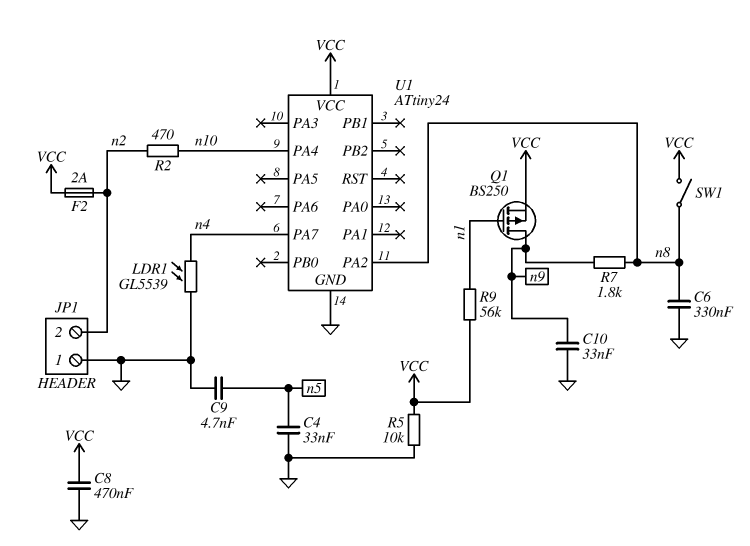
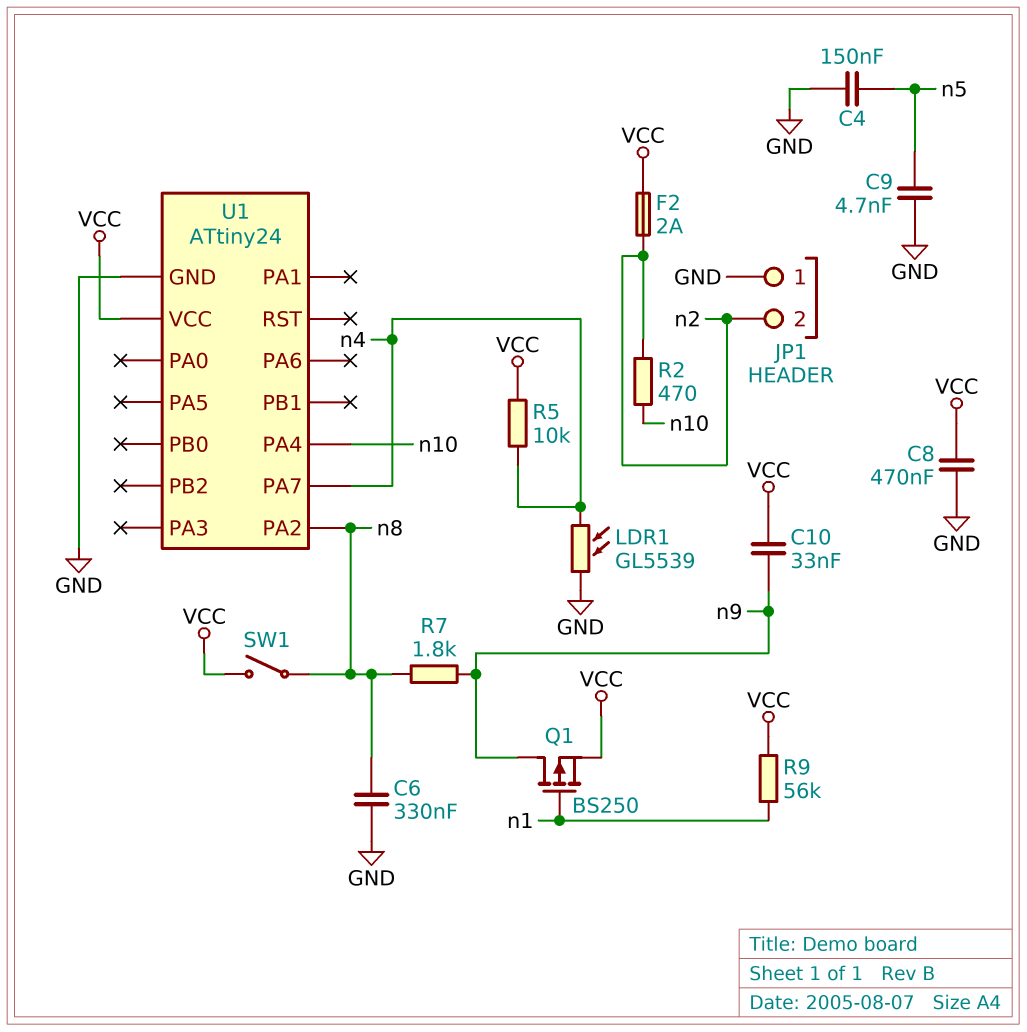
C4: 33nF (GND, n5) -> 150nF (GND, n5)
C10: 33nF (GND, n9) -> 33nF (VCC, n9)
R5: 10k (GND, VCC) -> 10k (VCC, n4)

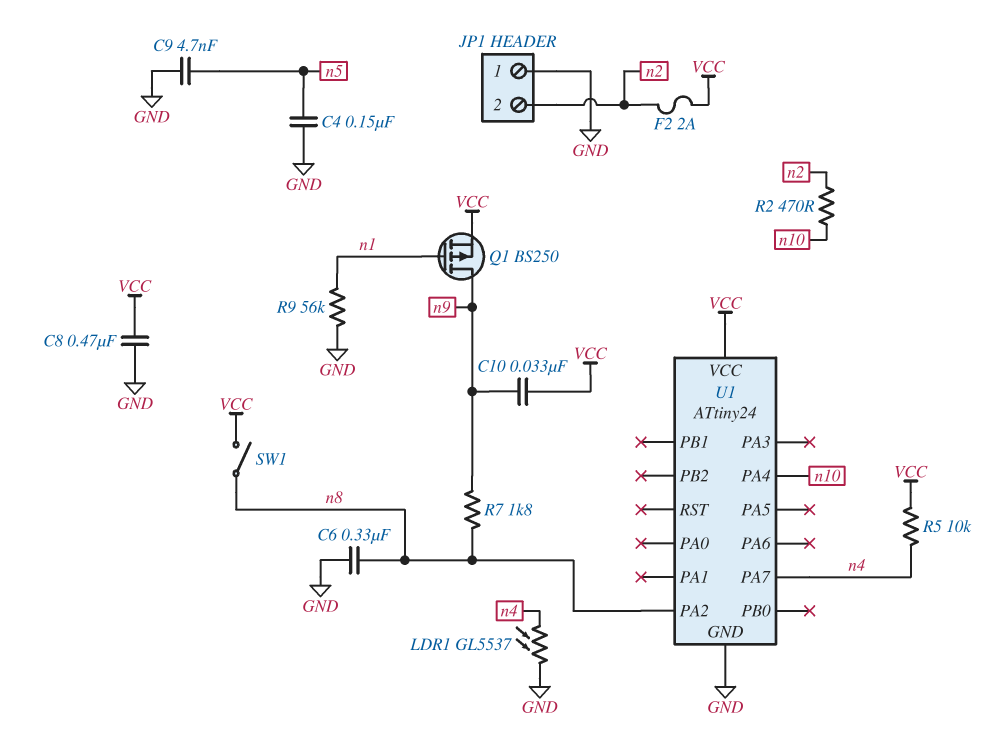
LDR1: GL5539 (GND, n4) -> GL5537 (GND, n4)
R9: 56k (VCC, n1) -> 56k (GND, n1)

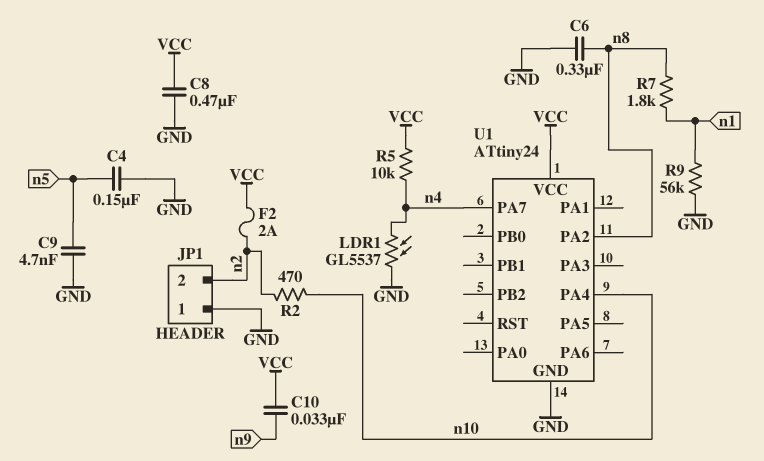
Q1: PMOS BS250 (G n1, D n9, S VCC) -> none
R7: 1.8k (n8, n9) -> 1.8k (n1, n8)
SW1: switch (VCC, n8) -> none

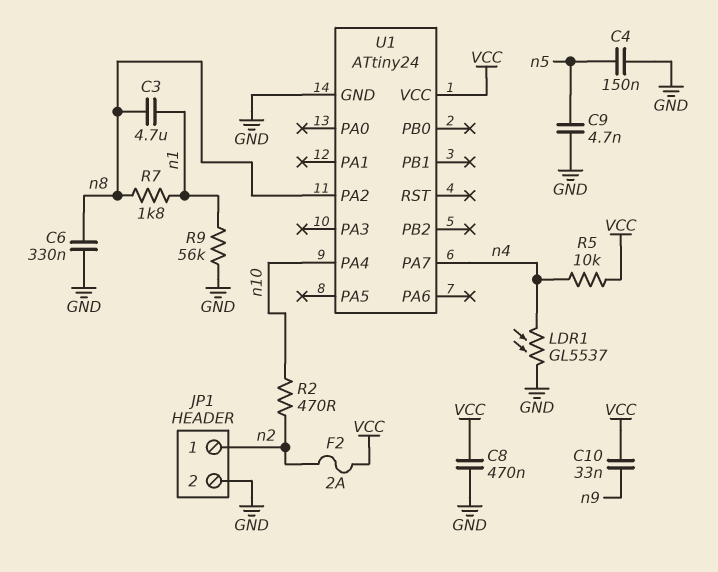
C3: none -> 4.7uF (n1, n8)
JP1 pin 1: GND -> n2
JP1 pin 2: n2 -> GND

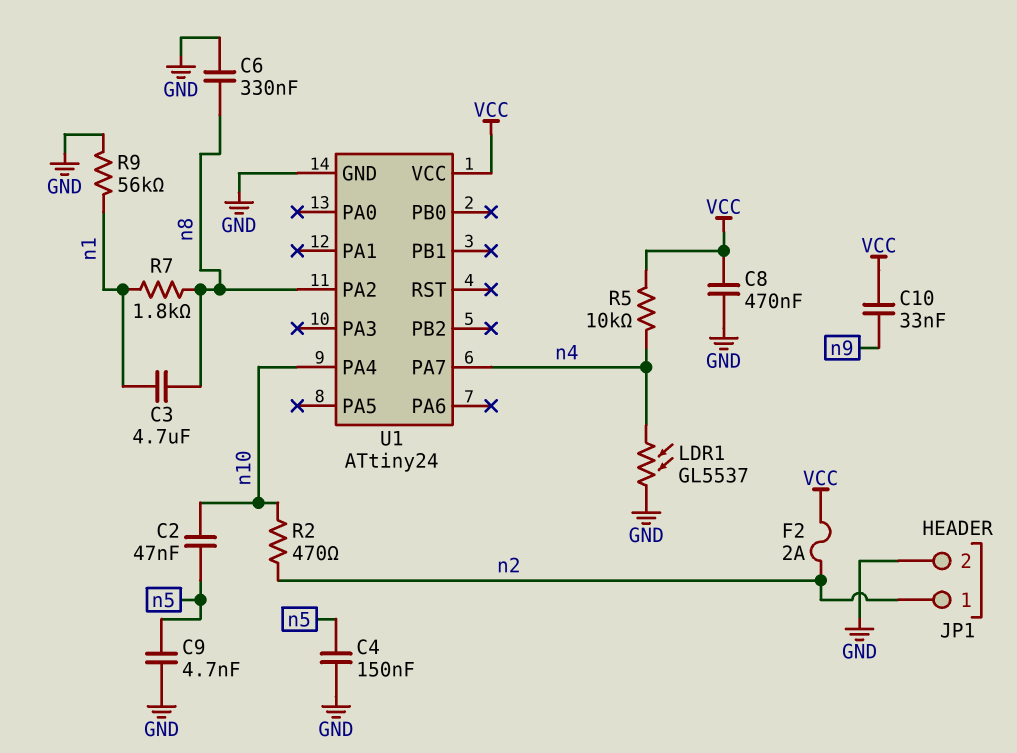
C2: none -> 47nF (n5, n10)

